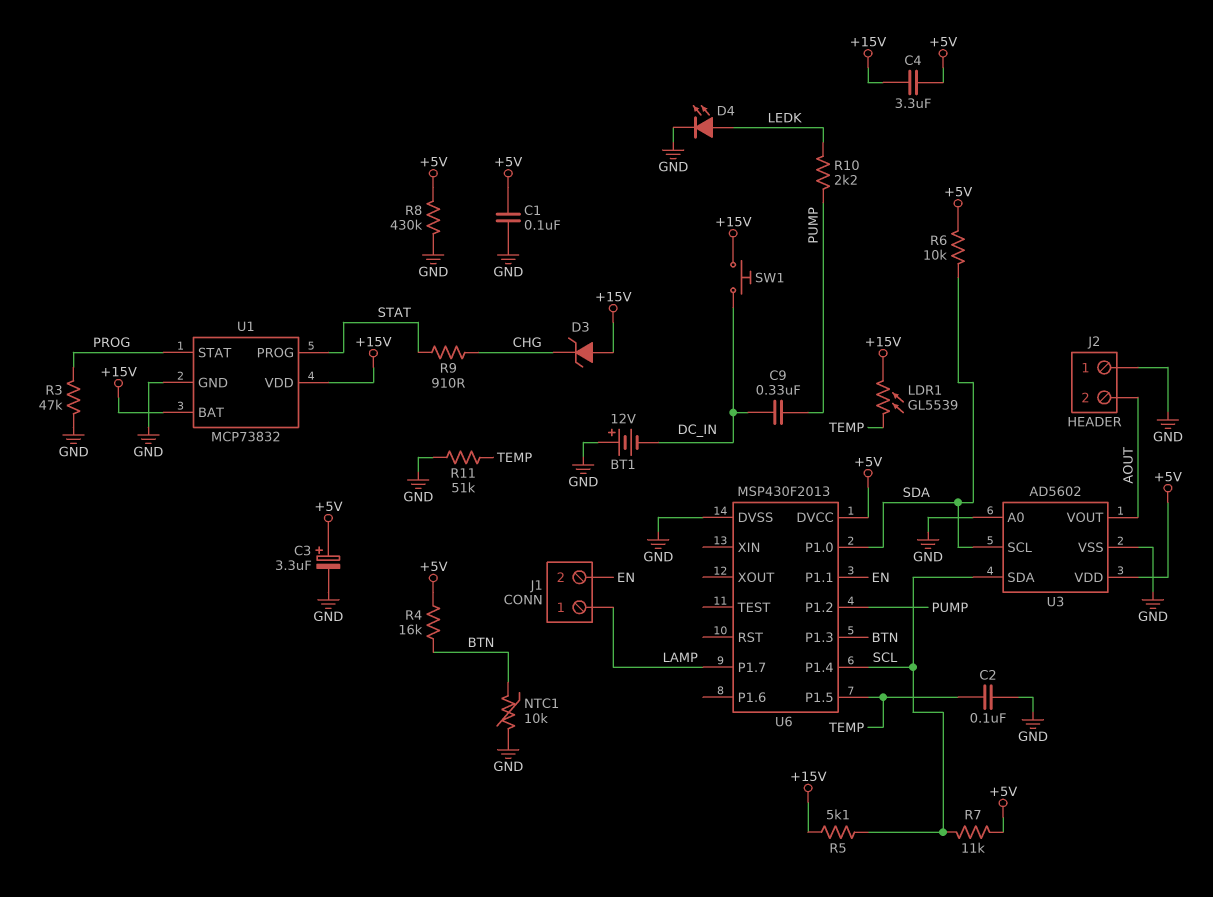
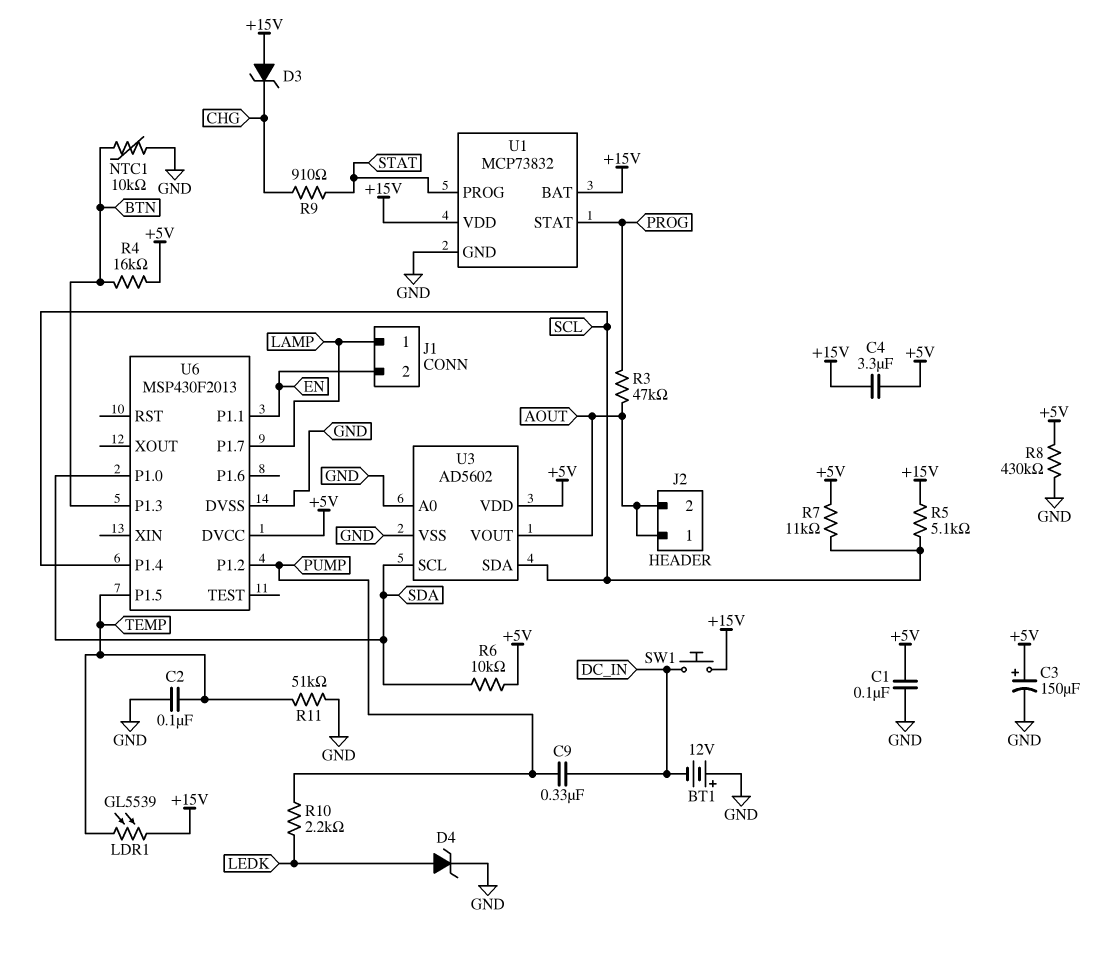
C3: 3.3uF (plus +5V, minus GND) -> 150uF (plus +5V, minus GND)
D4: LED (A LEDK, K GND) -> zener (A LEDK, K GND)
J2 pin 1: GND -> AOUT
R3: 47k (GND, PROG) -> 47k (AOUT, PROG)

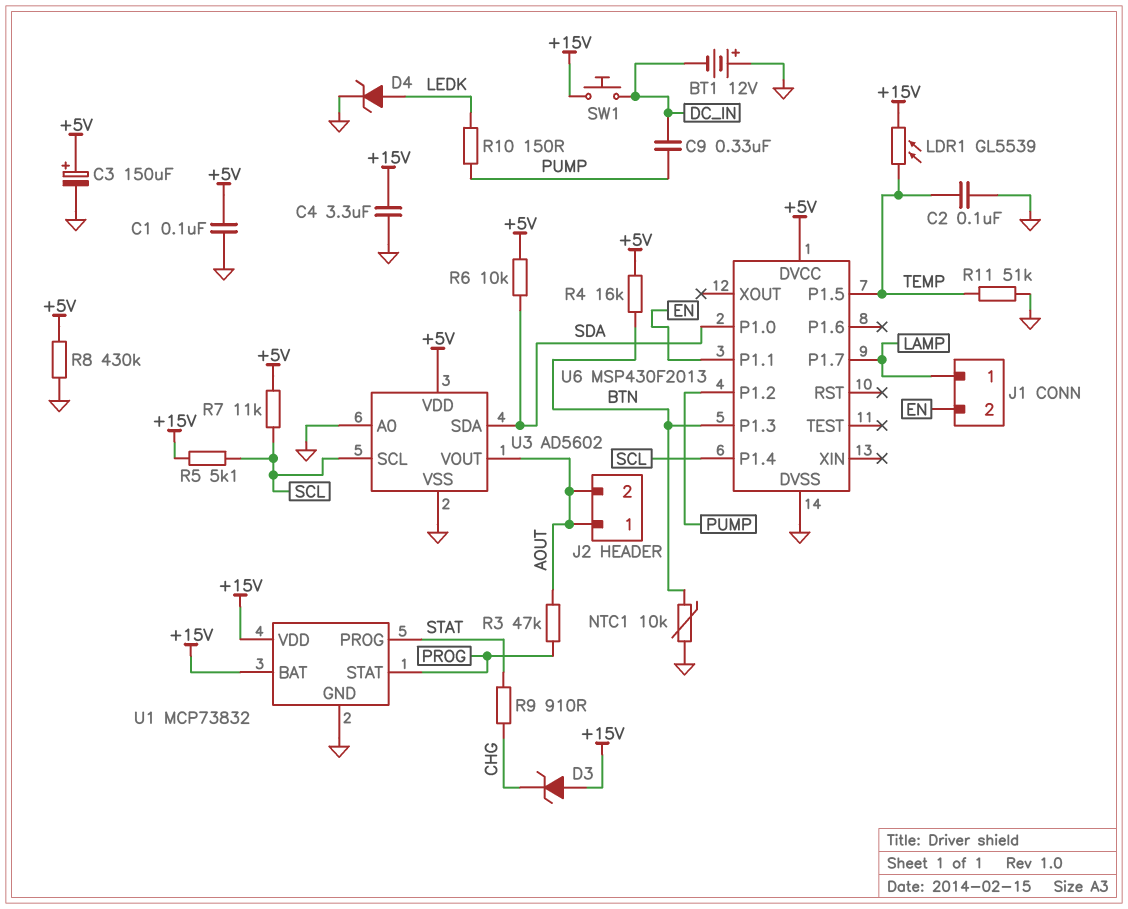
C4: 3.3uF (+5V, +15V) -> 3.3uF (+15V, GND)
R10: 2.2k (LEDK, PUMP) -> 150 (LEDK, PUMP)
U3 pin SCL: SDA -> SCL
U3 pin SDA: SCL -> SDA

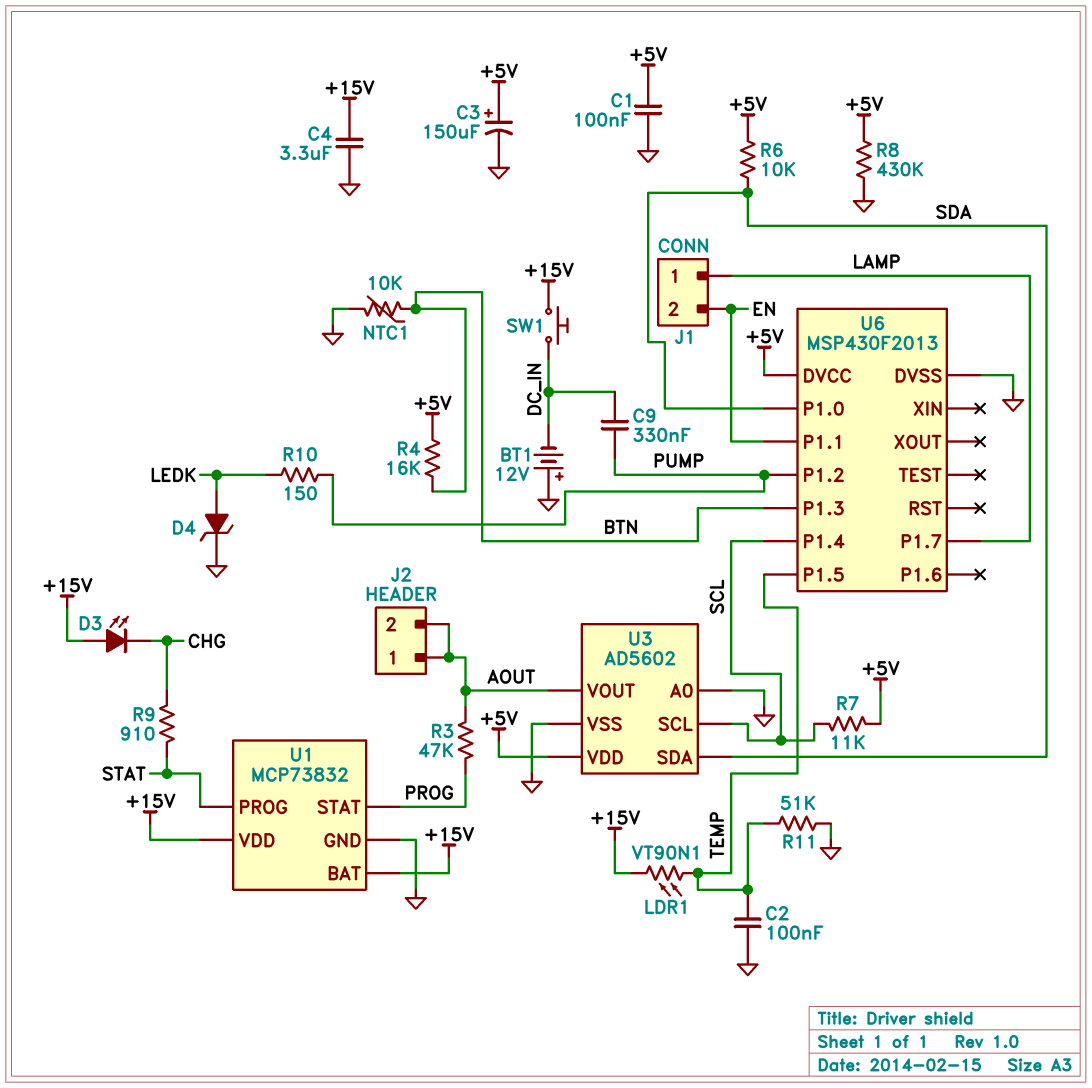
D3: zener (A +15V, K CHG) -> LED (A +15V, K CHG)
LDR1: GL5539 (+15V, TEMP) -> VT90N1 (+15V, TEMP)
R5: 5.1k (+15V, SCL) -> none

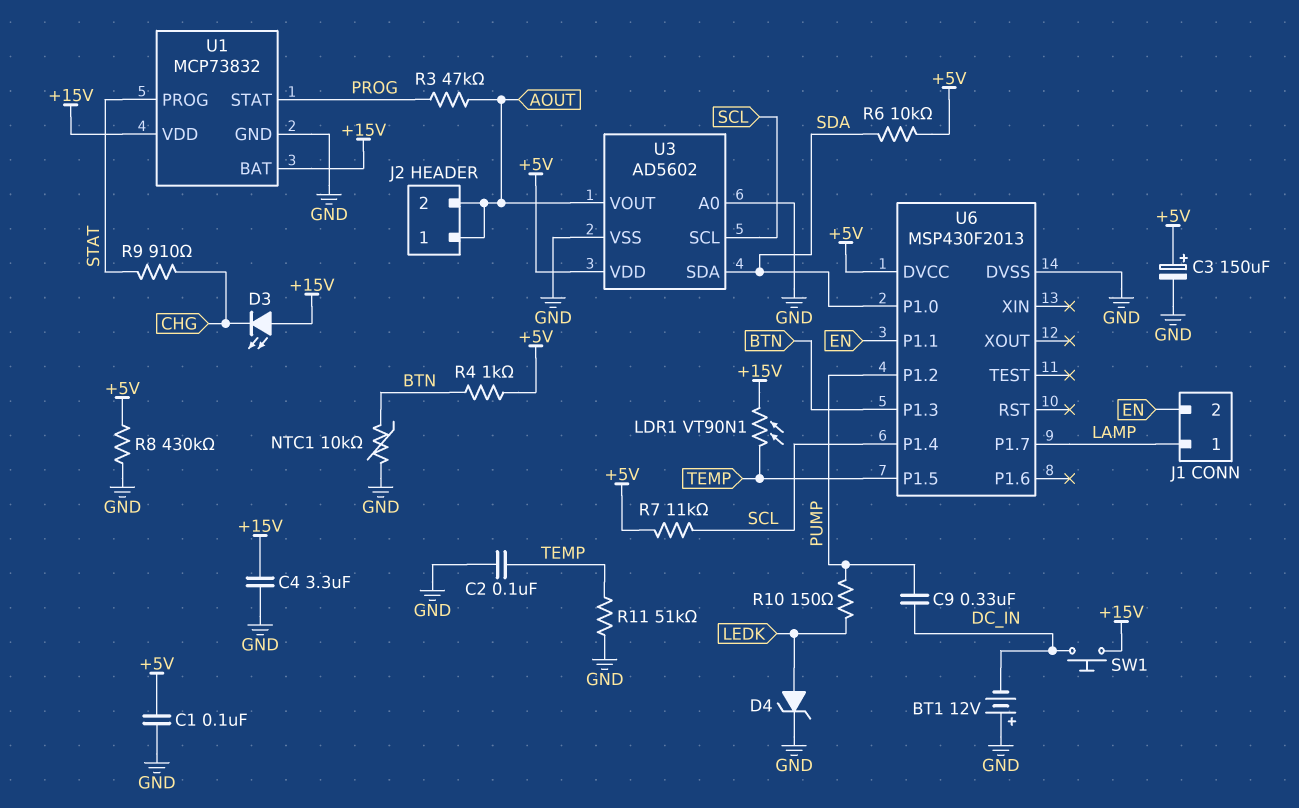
R4: 16k (+5V, BTN) -> 1k (+5V, BTN)

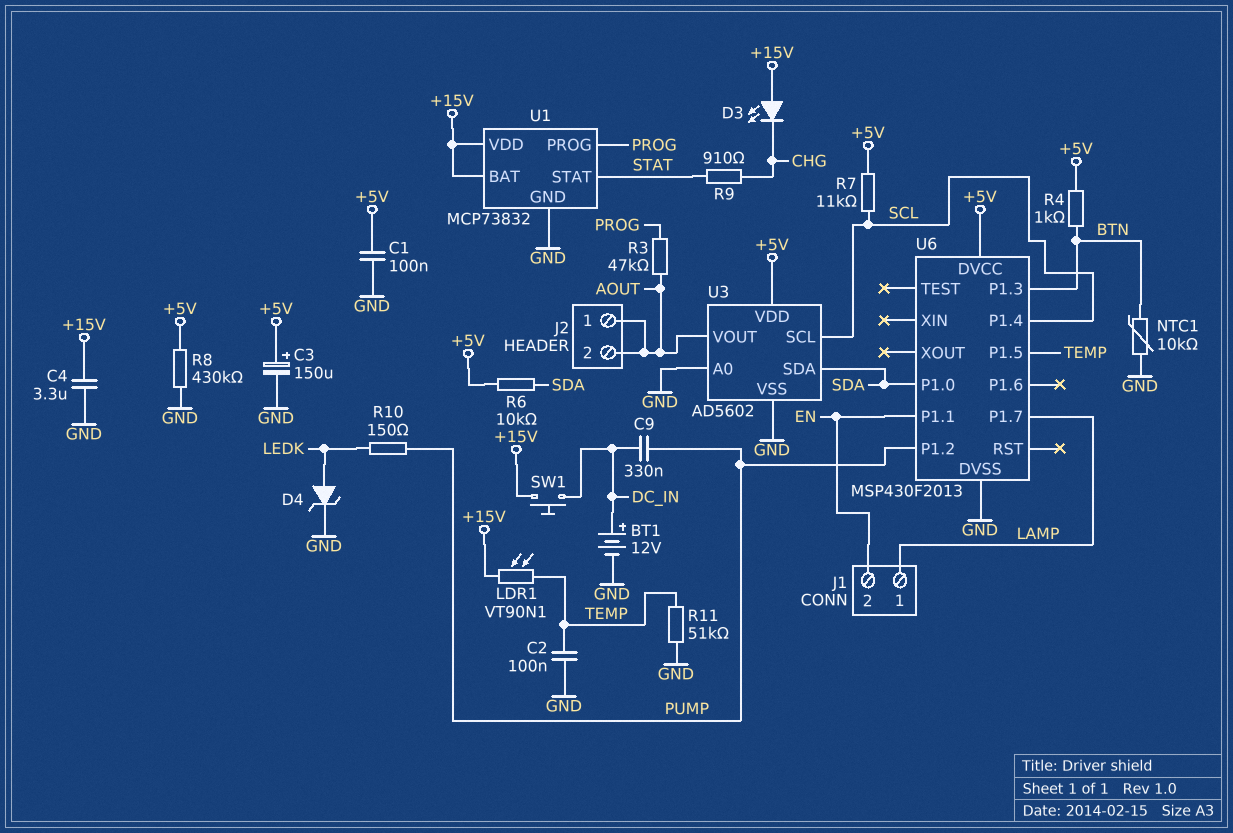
BT1: 12V (plus GND, minus DC_IN) -> 12V (plus DC_IN, minus GND)
U1 pin PROG: STAT -> PROG
U1 pin STAT: PROG -> STAT

